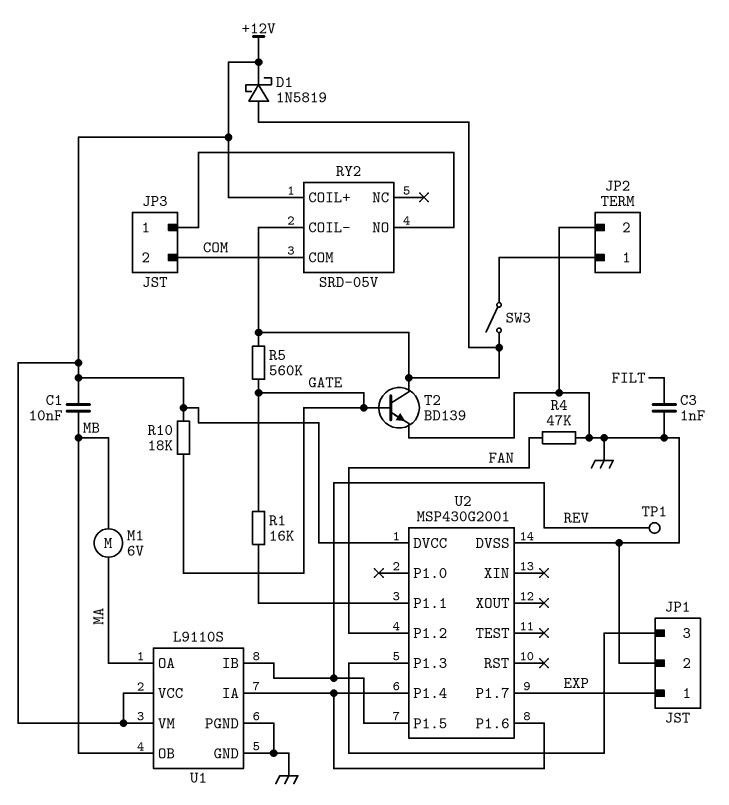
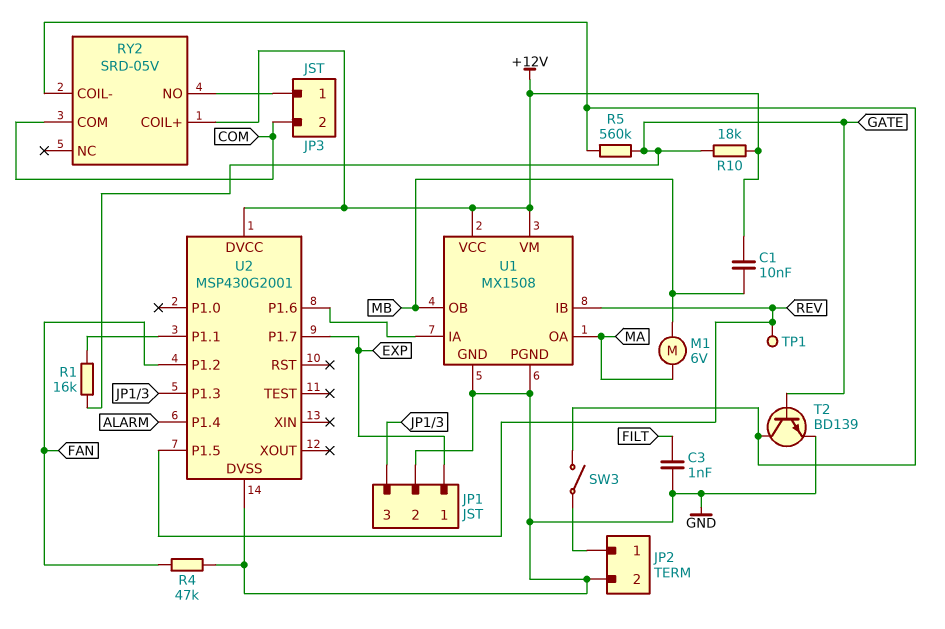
D1: schottky 1N5819 (A RY2/COIL-, K +12V) -> none
U1: L9110S -> MX1508
U2 pin P1.4: U1/IA -> ALARM

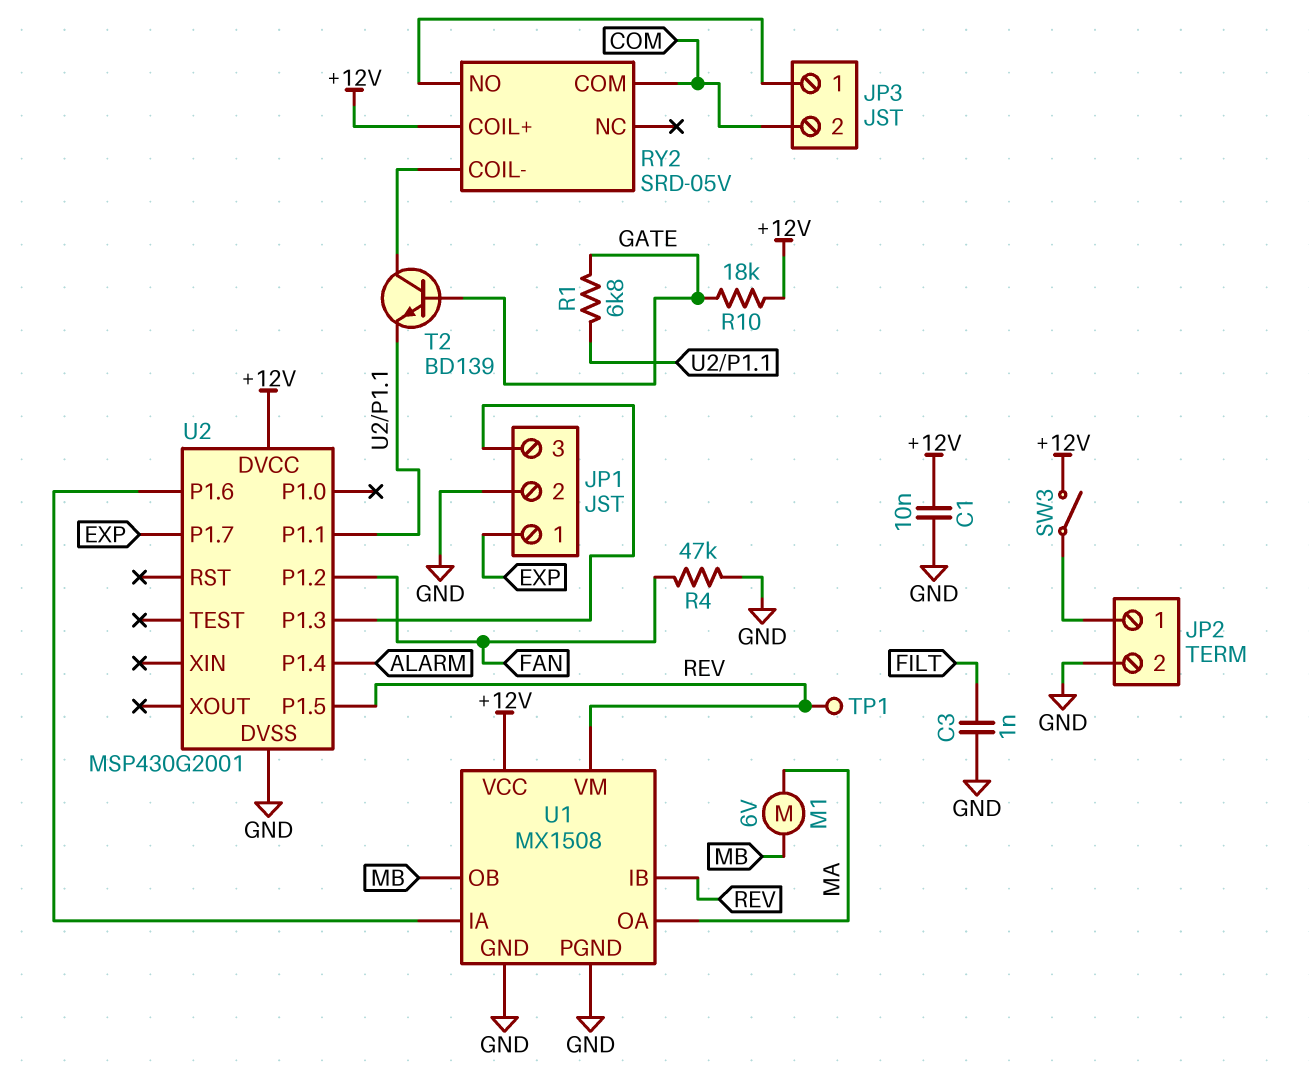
C1: 10nF (+12V, MB) -> 10nF (+12V, GND)
R1: 16k (GATE, U2/P1.1) -> 6.8k (GATE, U2/P1.1)
R5: 560k (GATE, RY2/COIL-) -> none
SW3: switch (JP2/1, RY2/COIL-) -> switch (+12V, JP2/1)
T2: NPN BD139 (B GATE, C RY2/COIL-, E GND) -> NPN BD139 (B GATE, C RY2/COIL-, E U2/P1.1)
U1 pin VM: +12V -> REV

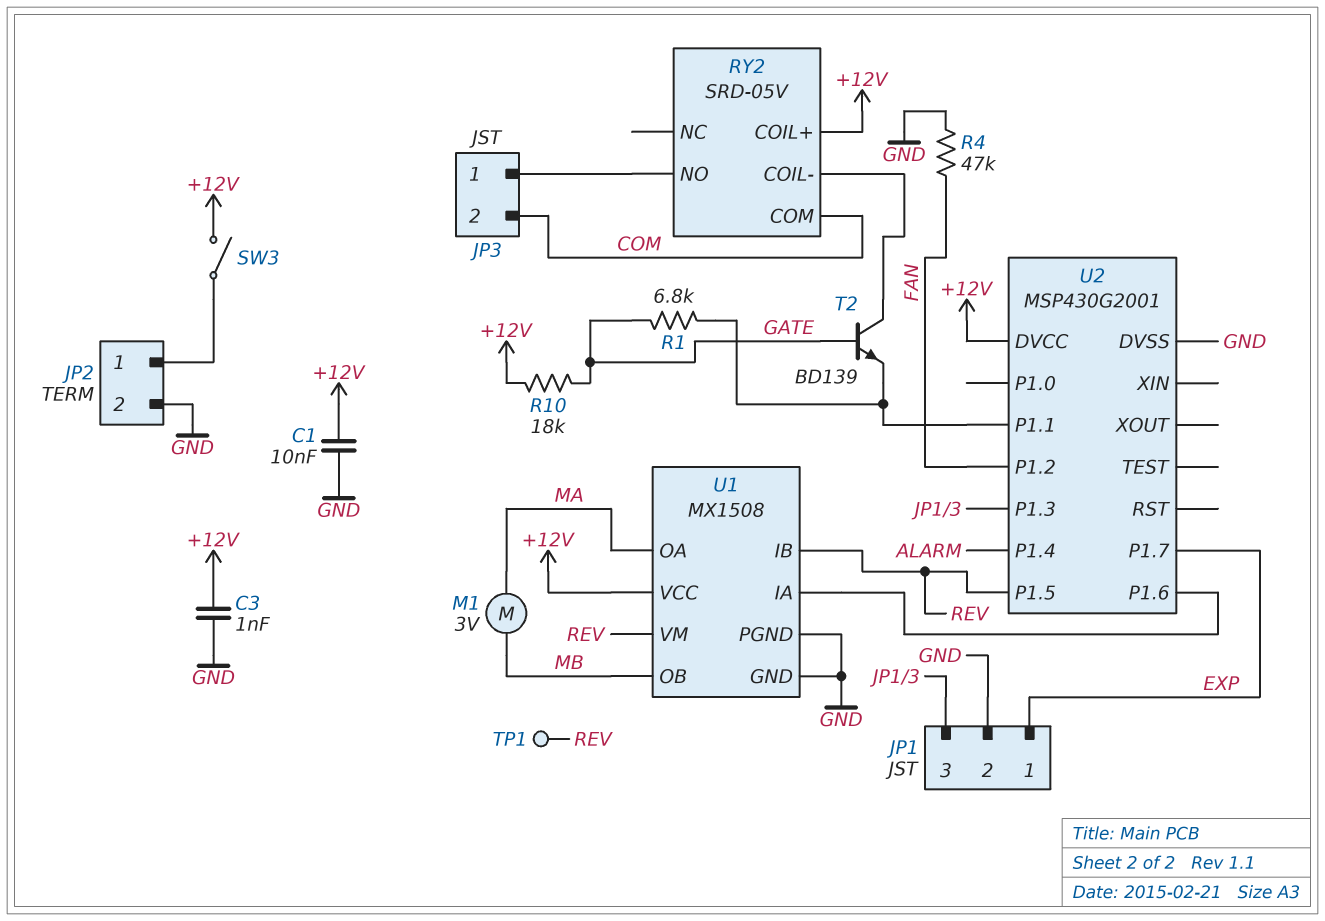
C3: 1nF (FILT, GND) -> 1nF (+12V, GND)
M1: motor 6V (MA, MB) -> motor 3V (MA, MB)

